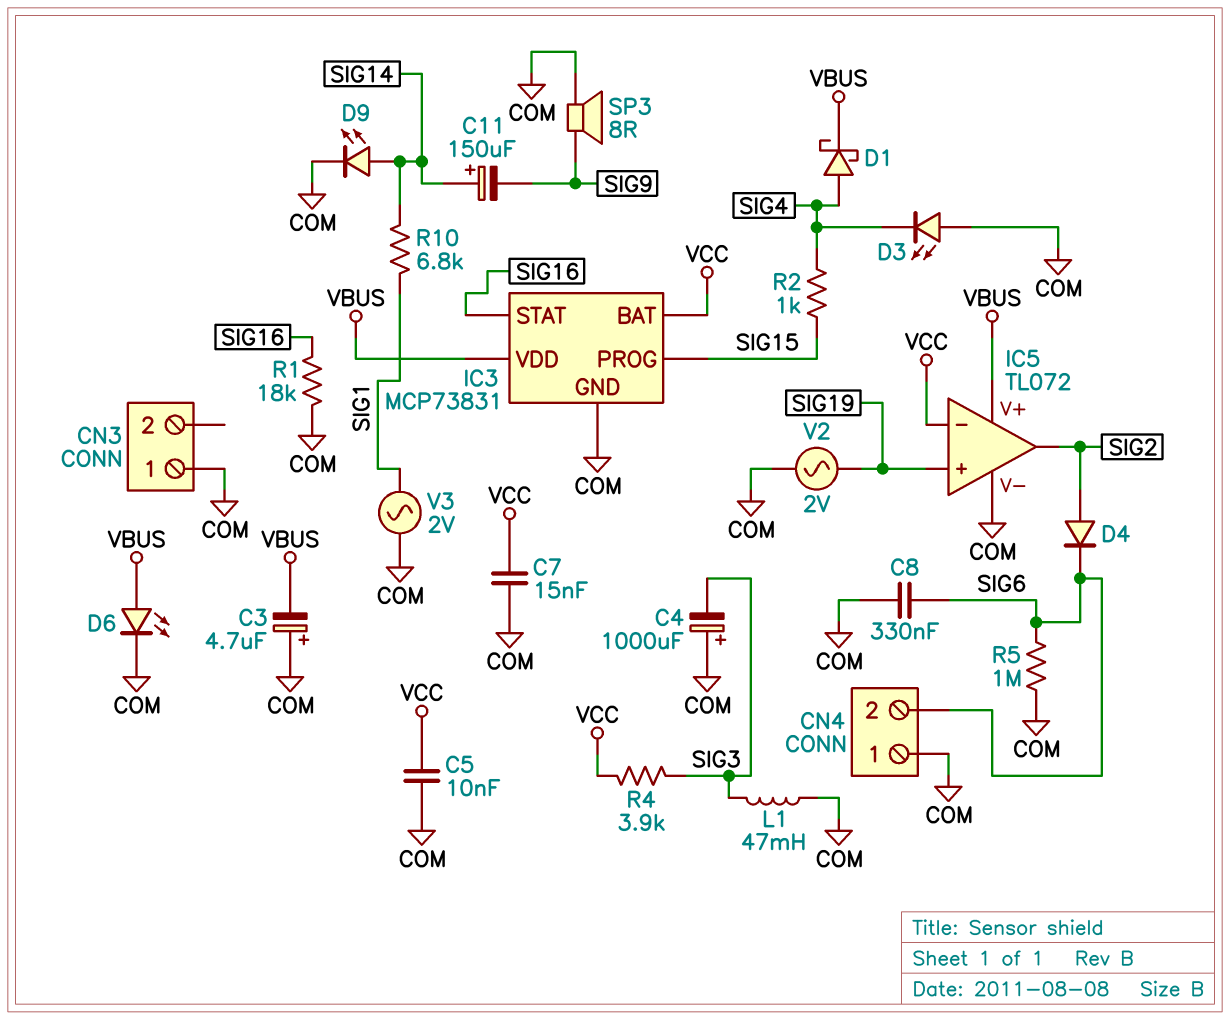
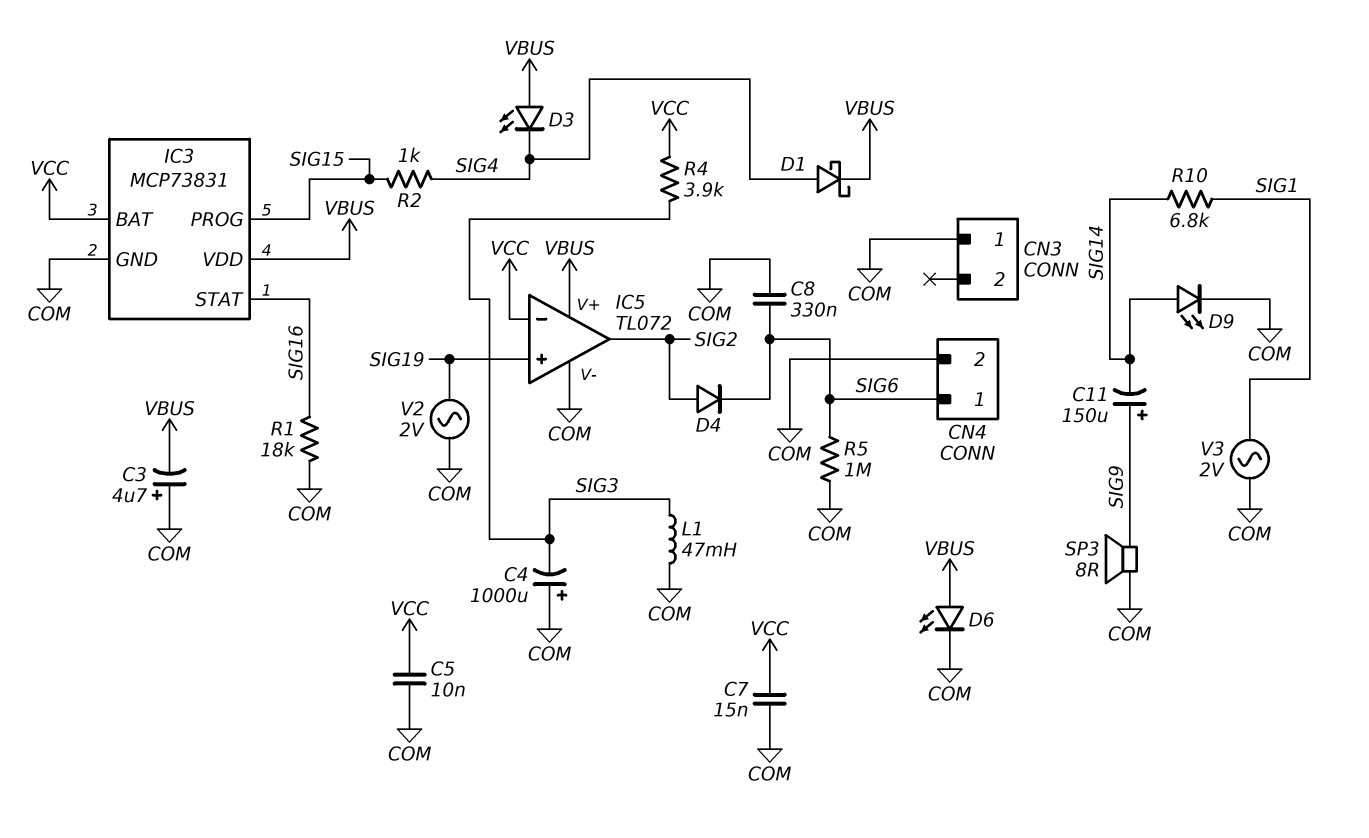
C11: 150uF (plus SIG14, minus SIG9) -> 150uF (plus SIG9, minus SIG14)
CN4 pin 1: COM -> SIG6
CN4 pin 2: SIG6 -> COM
D3: LED (A COM, K SIG4) -> LED (A VBUS, K SIG4)

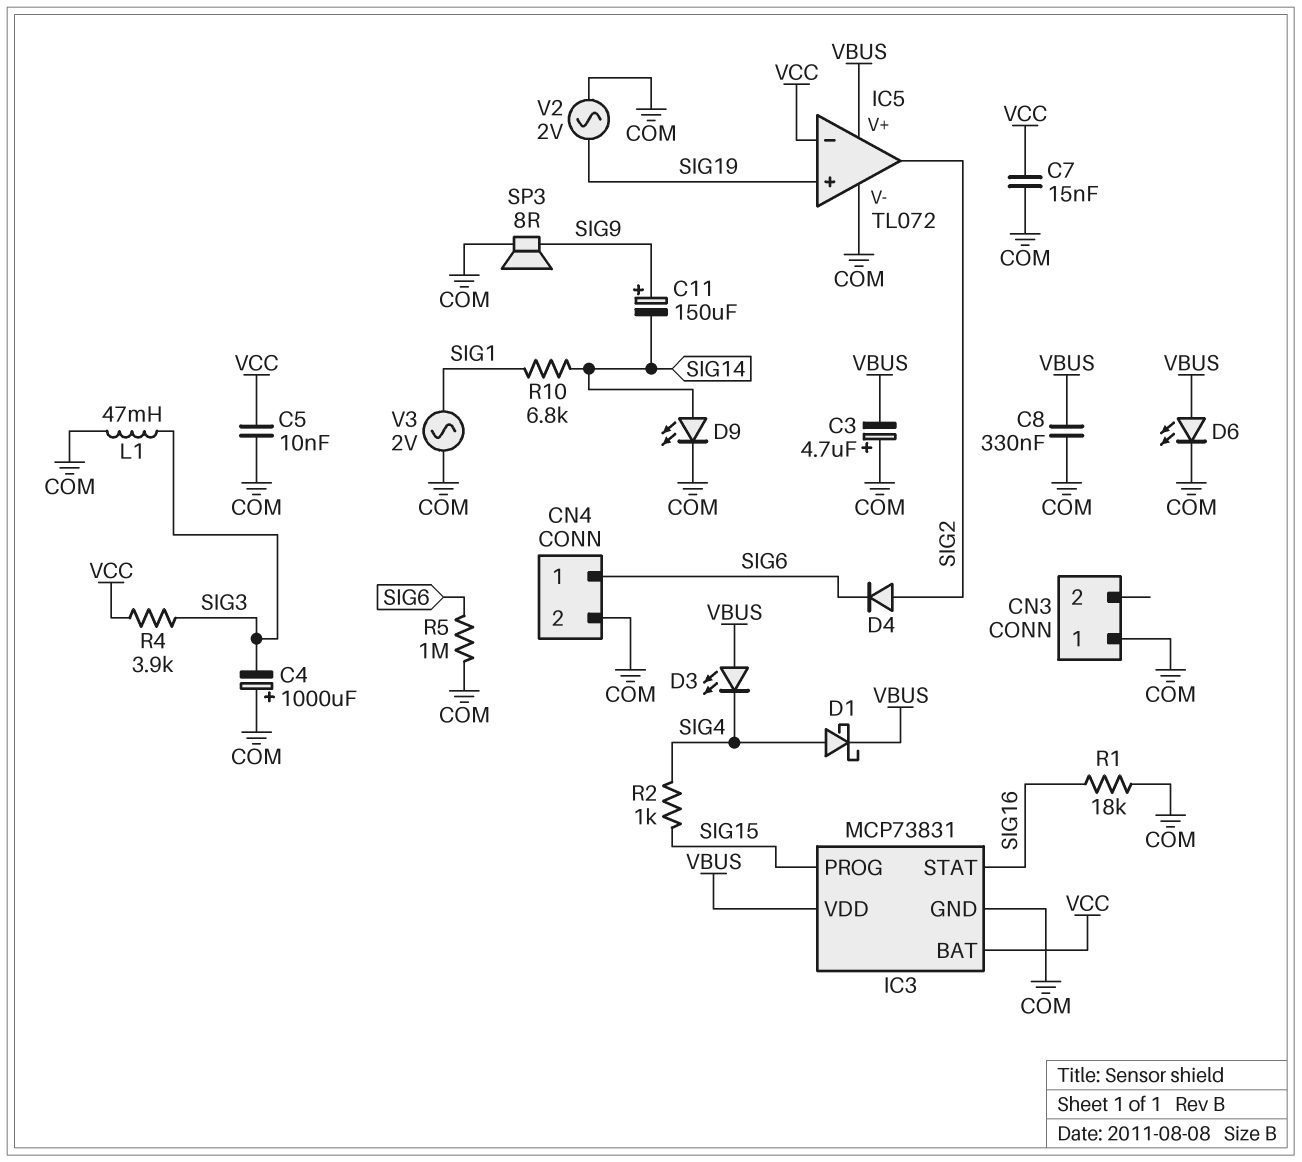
C8: 330nF (COM, SIG6) -> 330nF (COM, VBUS)

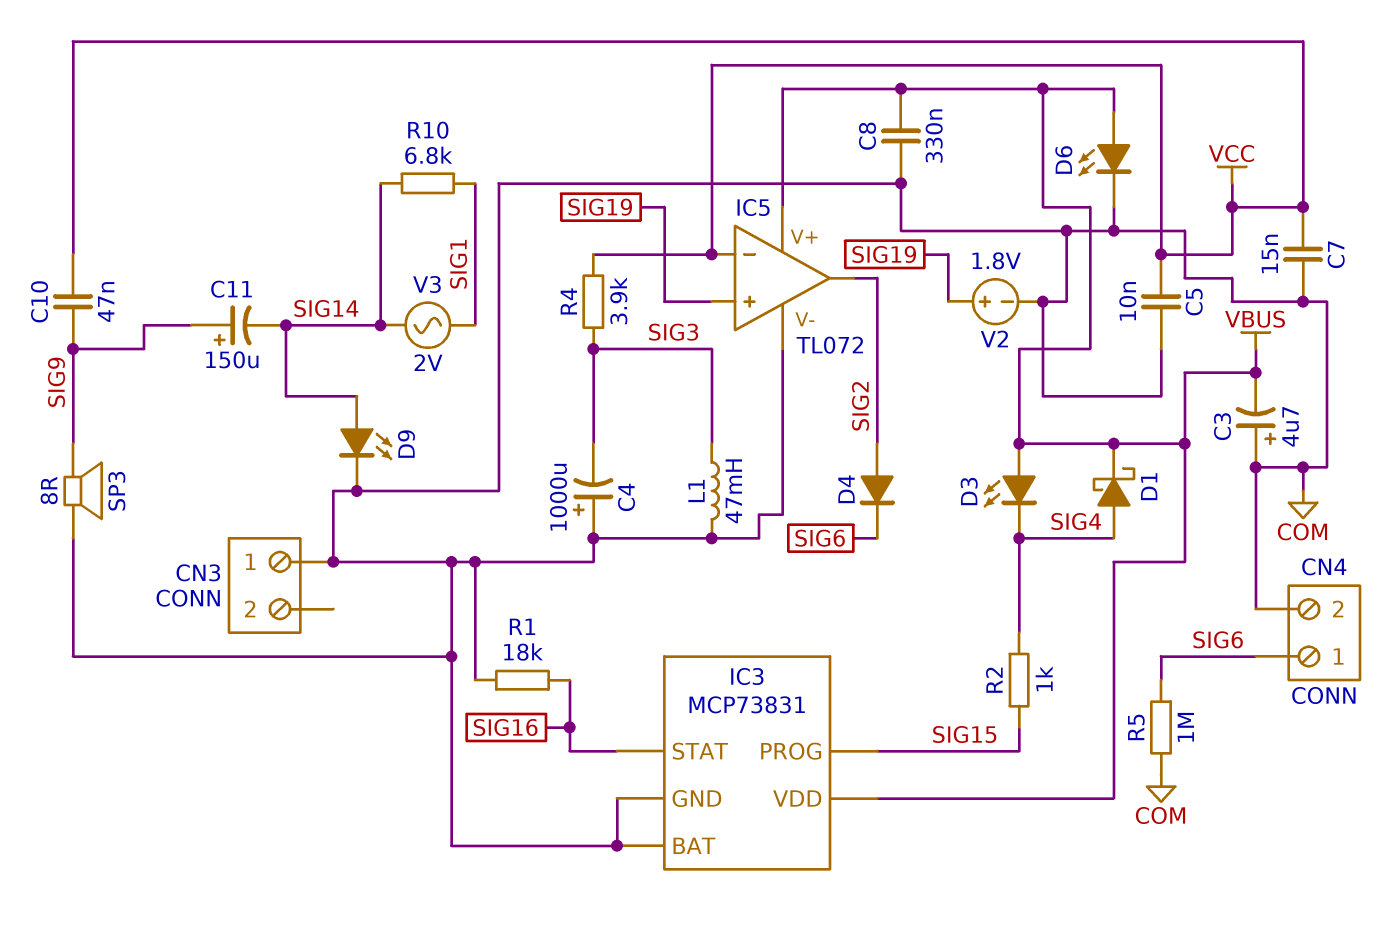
C10: none -> 47nF (SIG9, VCC)
IC3 pin BAT: VCC -> COM
V2: AC 2V (COM, SIG19) -> 1.8V (plus SIG19, minus COM)
V3: AC 2V (COM, SIG1) -> AC 2V (SIG1, SIG14)

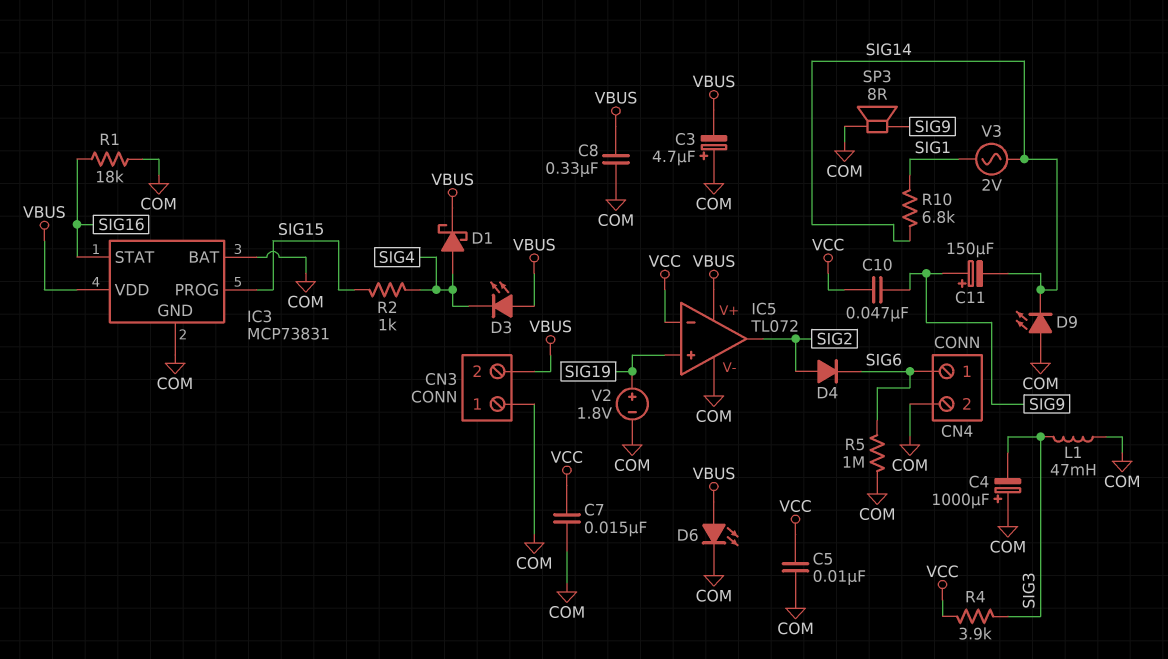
CN3 pin 2: none -> VBUS
D9: LED (A SIG14, K COM) -> LED (A COM, K SIG14)

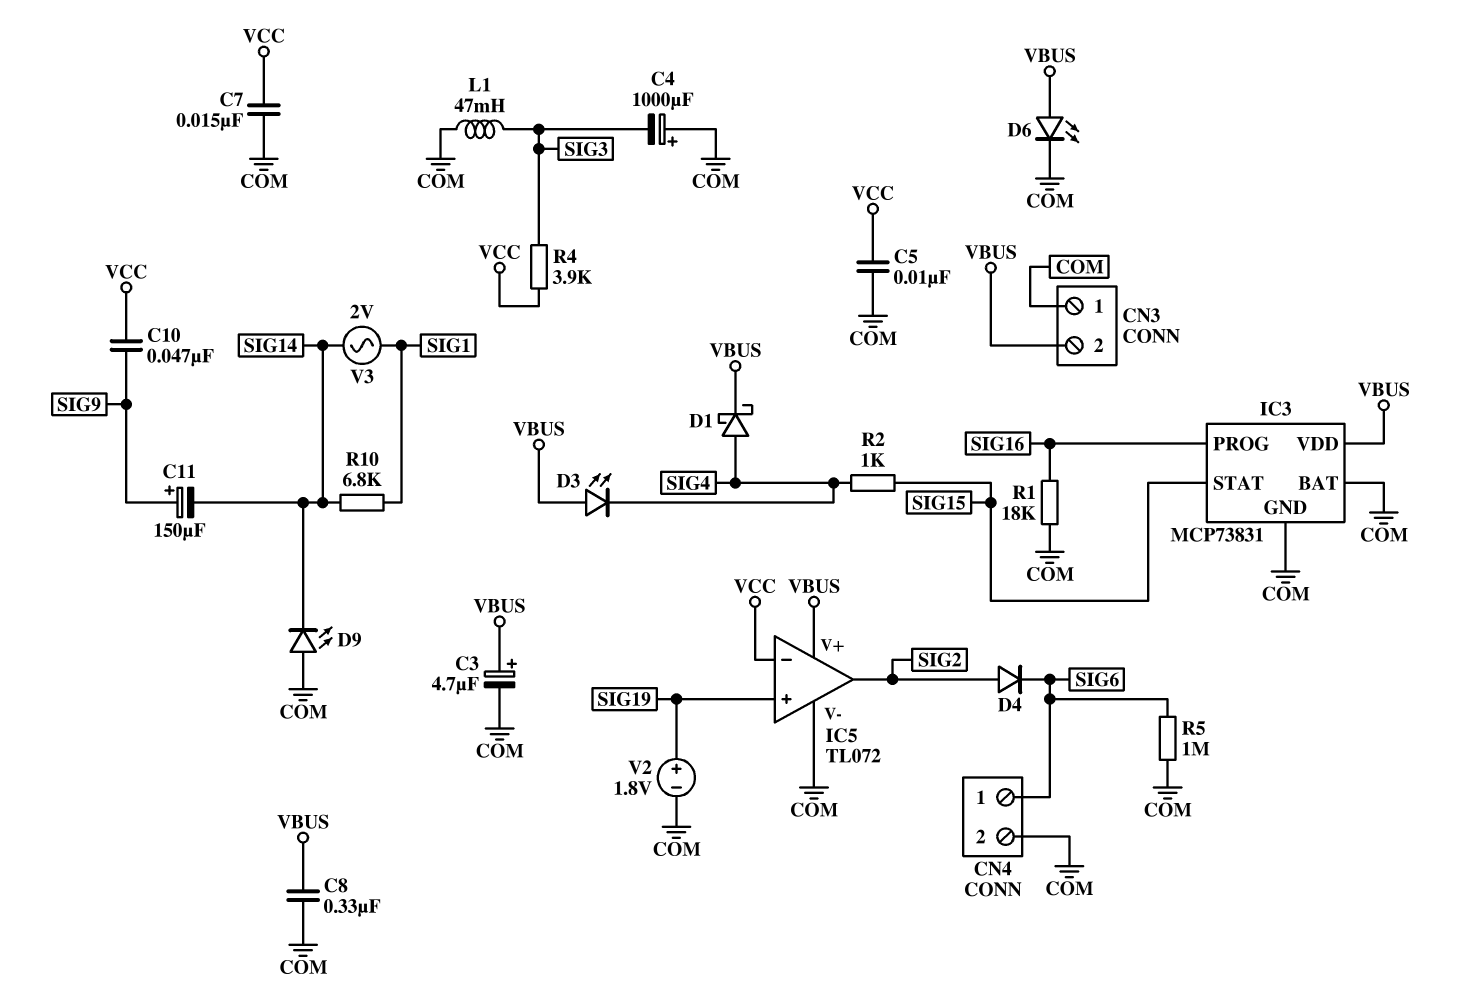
C3: 4.7uF (plus COM, minus VBUS) -> 4.7uF (plus VBUS, minus COM)
IC3 pin PROG: SIG15 -> SIG16
IC3 pin STAT: SIG16 -> SIG15
SP3: speaker 8R (COM, SIG9) -> none

